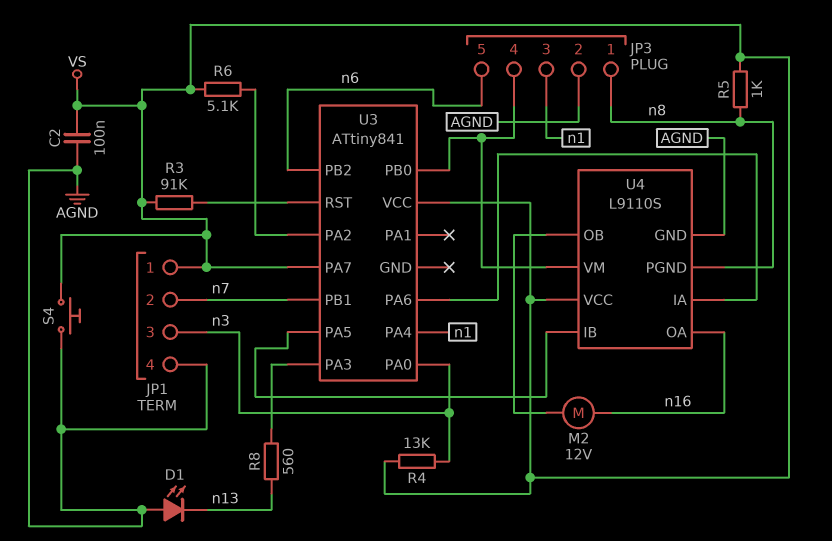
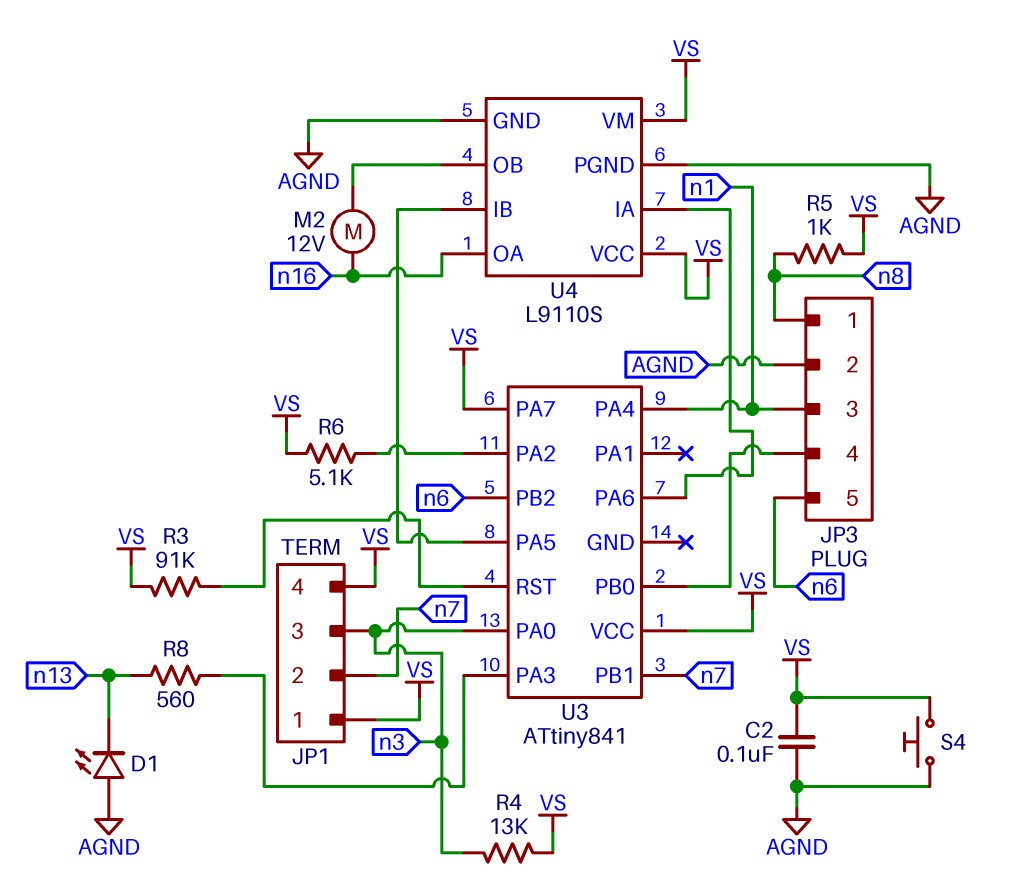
JP1 pin 4: AGND -> VS
U4 pin PGND: n8 -> AGND
U4 pin VM: JP3/4 -> VS

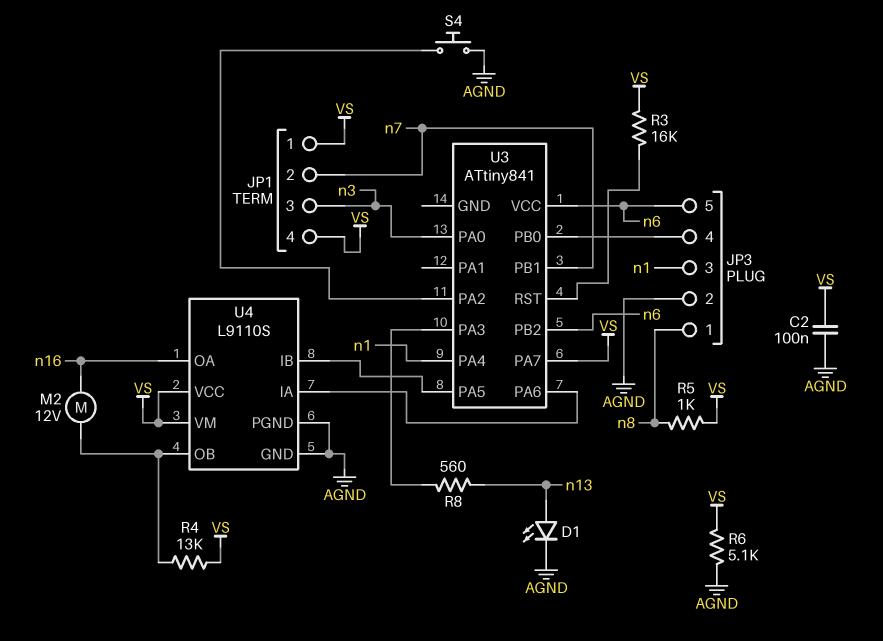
D1: LED (A AGND, K n13) -> LED (A n13, K AGND)
R3: 91k (U3/RST, VS) -> 16k (U3/RST, VS)
R4: 13k (VS, n3) -> 13k (U4/OB, VS)
R6: 5.1k (U3/PA2, VS) -> 5.1k (AGND, VS)
S4: button (AGND, VS) -> button (AGND, U3/PA2)
U3 pin VCC: VS -> n6

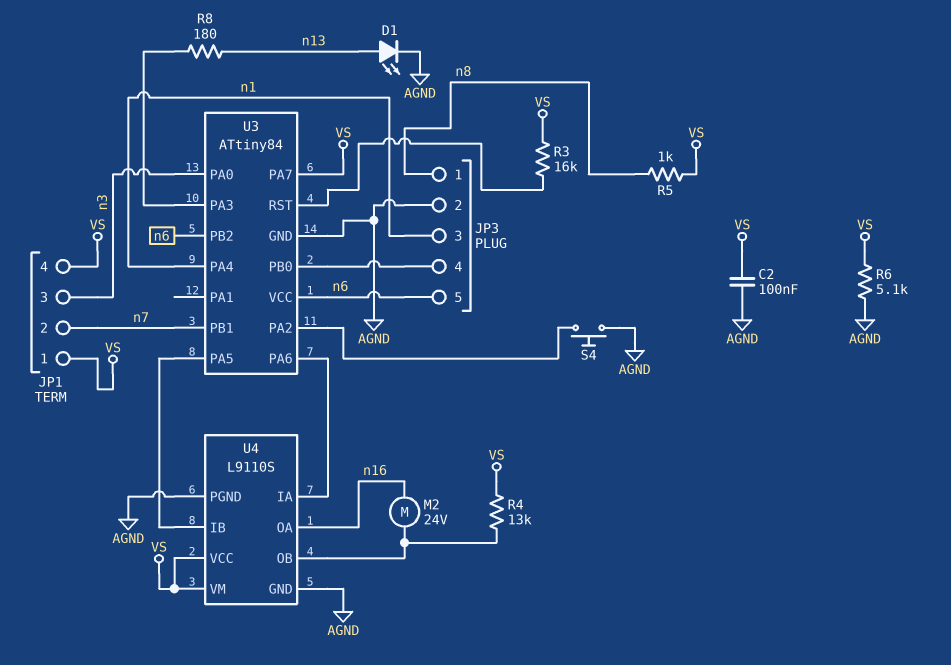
M2: motor 12V (U4/OB, n16) -> motor 24V (U4/OB, n16)
R8: 560 (U3/PA3, n13) -> 180 (U3/PA3, n13)
U3: ATtiny841 -> ATtiny84
U3 pin GND: none -> AGND

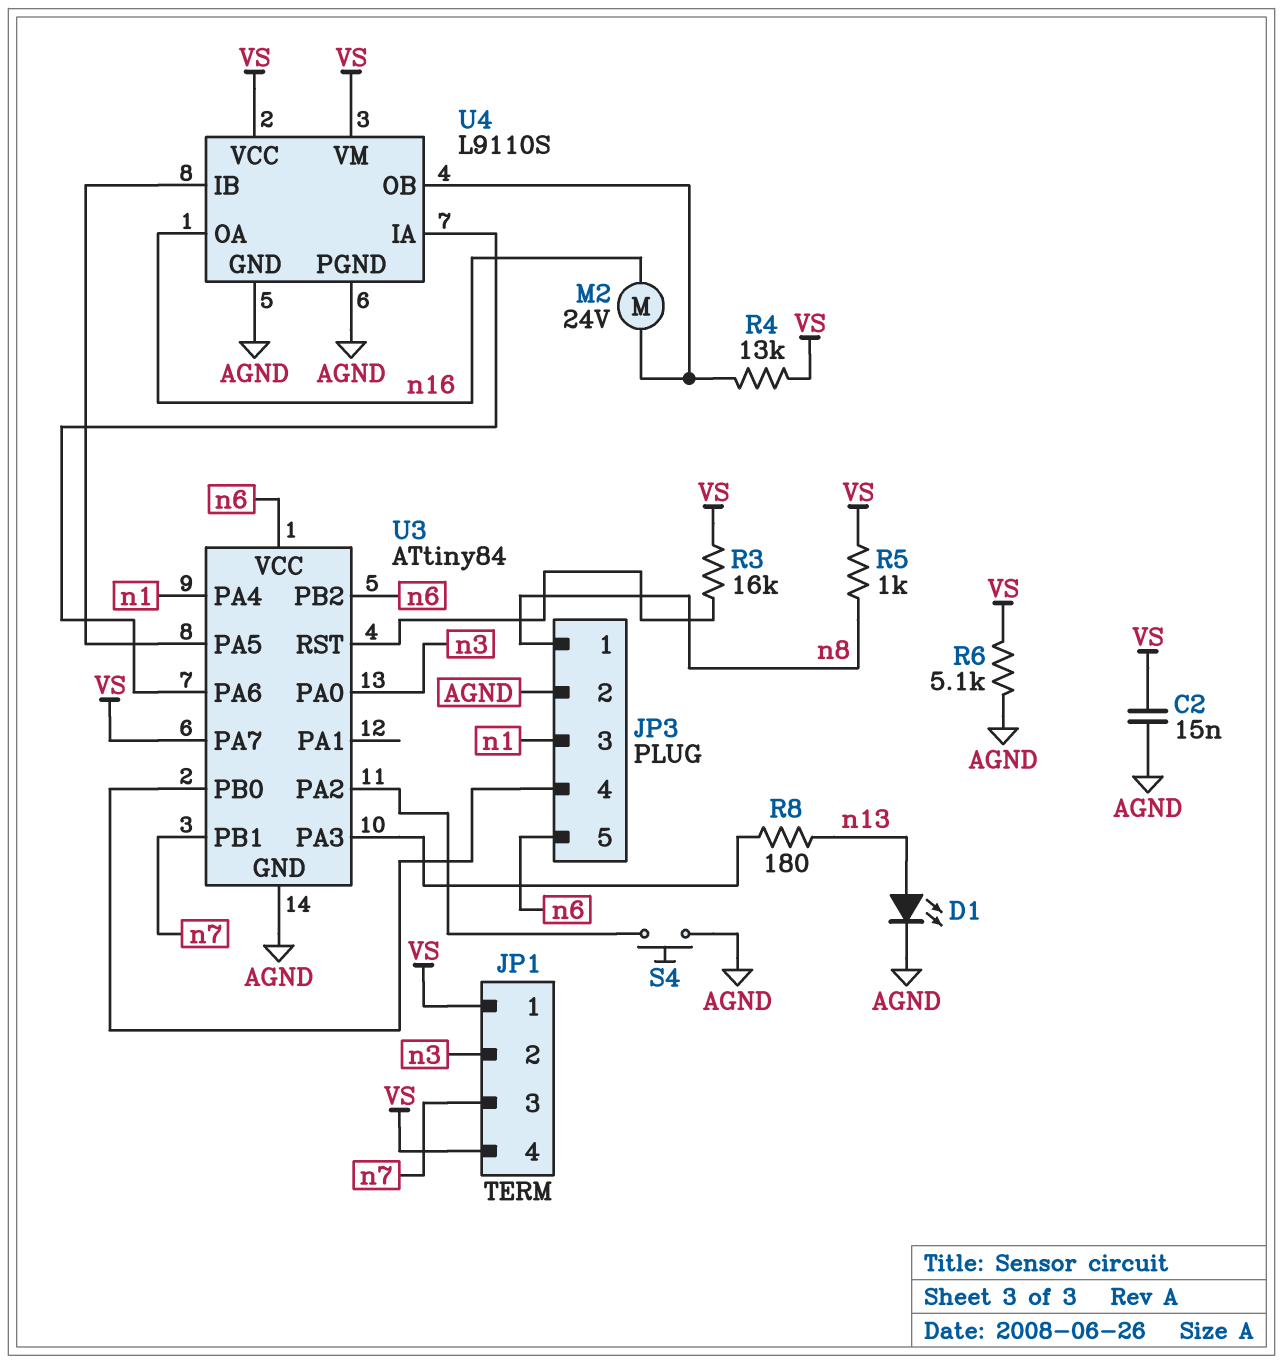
C2: 100nF (AGND, VS) -> 15nF (AGND, VS)
JP1 pin 2: n7 -> n3
JP1 pin 3: n3 -> n7

